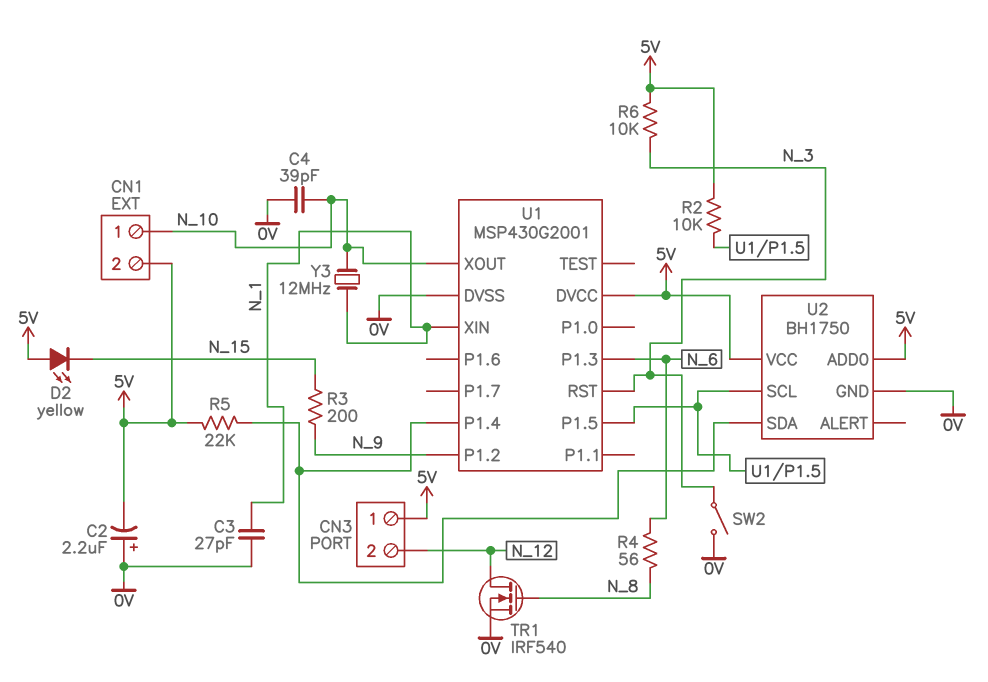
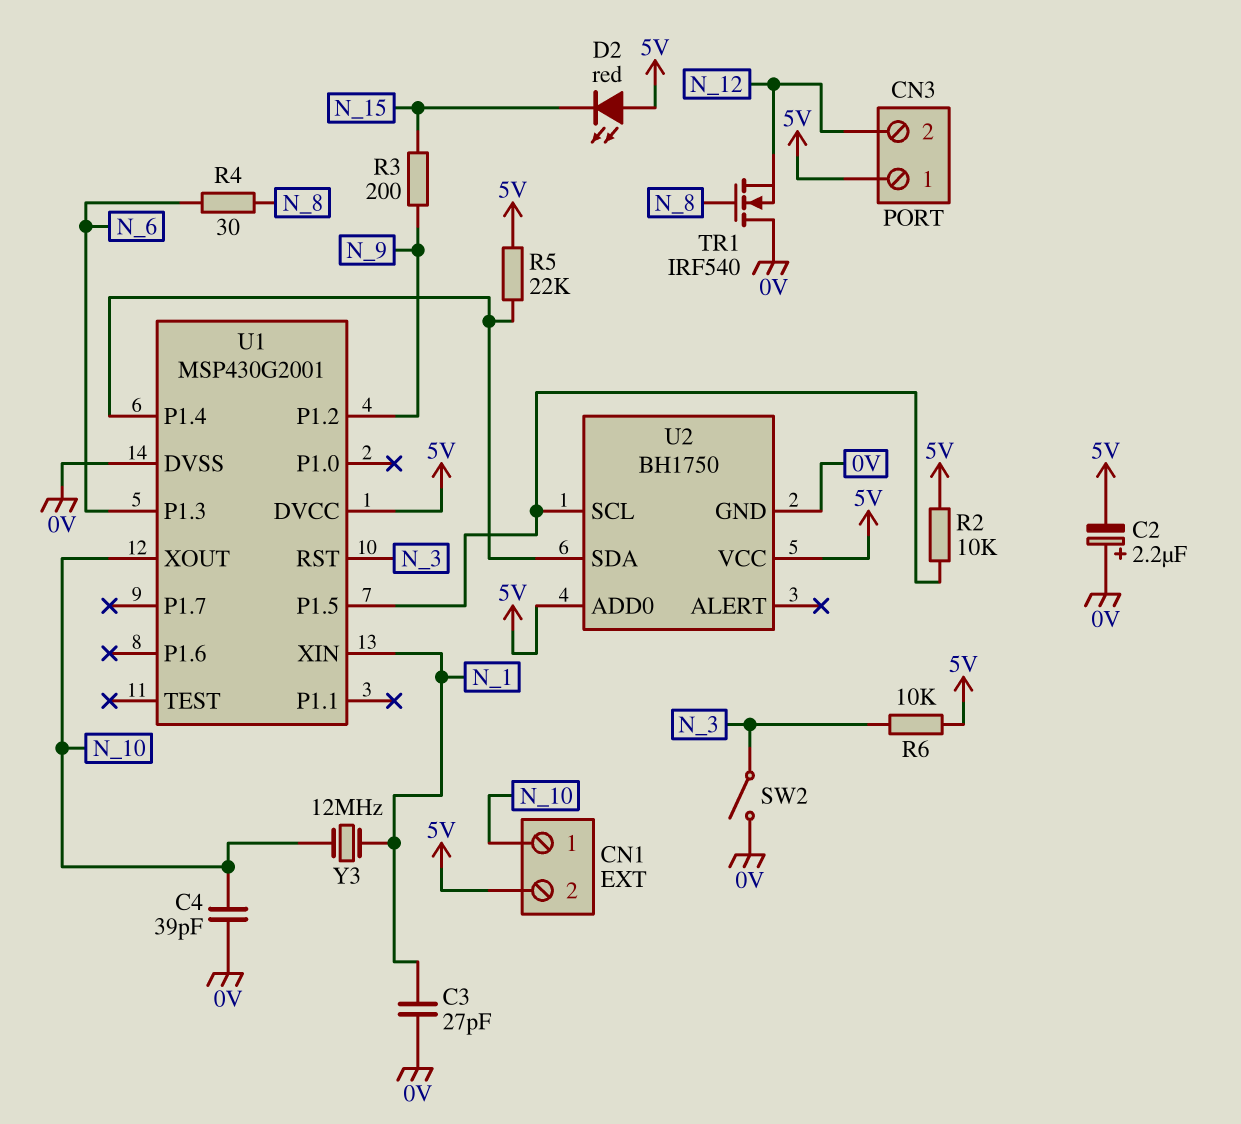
D2: LED yellow (A 5V, K N_15) -> LED red (A 5V, K N_15)
R4: 56 (N_6, N_8) -> 30 (N_6, N_8)
TR1: NMOS IRF540 (G N_8, D N_12, S 0V) -> NMOS IRF540 (G N_8, D 0V, S N_12)

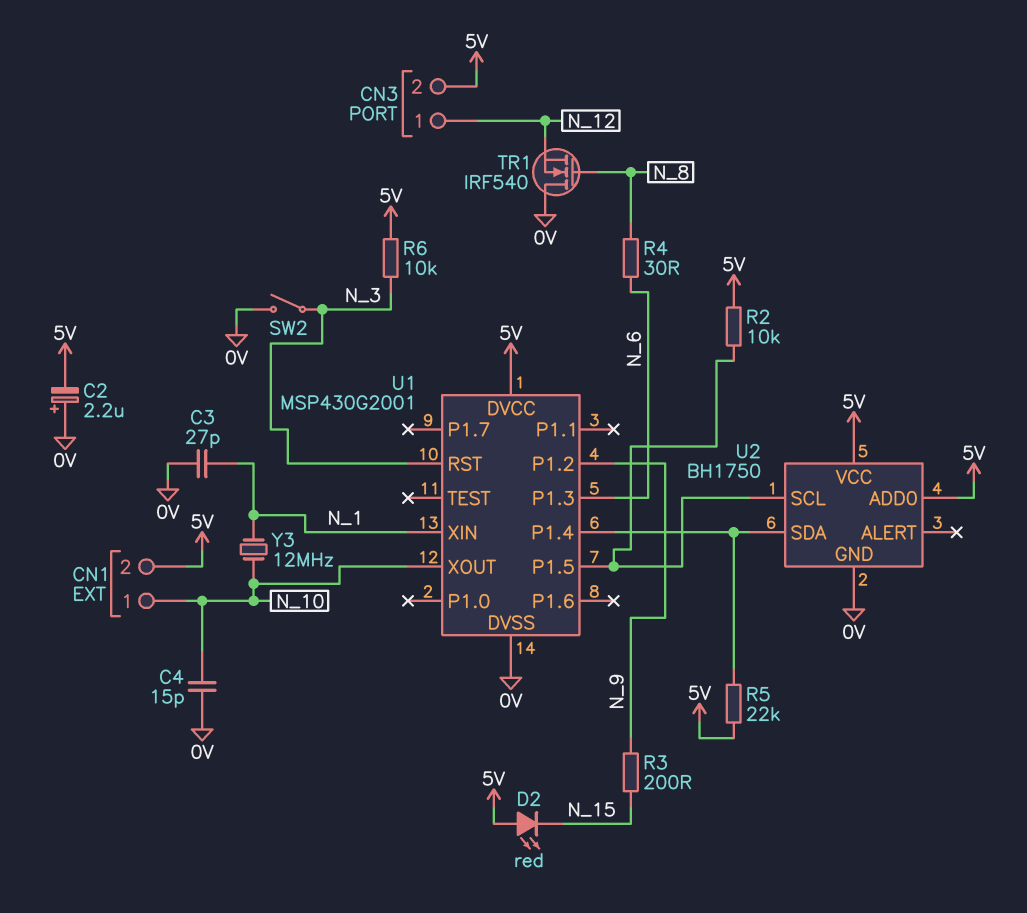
C4: 39pF (0V, N_10) -> 15pF (0V, N_10)
CN3 pin 1: 5V -> N_12
CN3 pin 2: N_12 -> 5V

